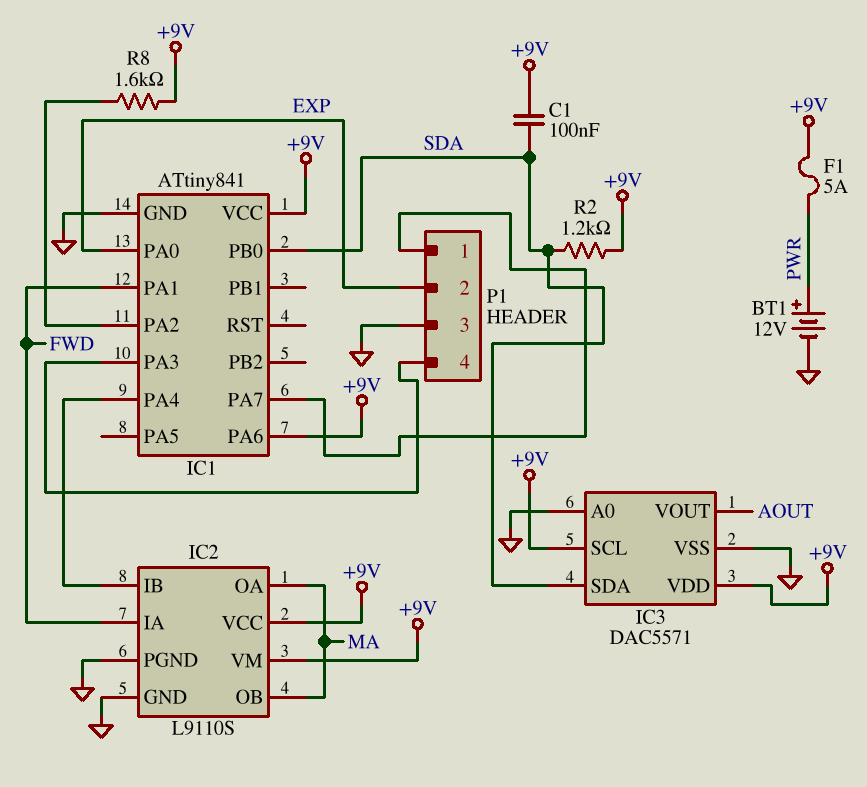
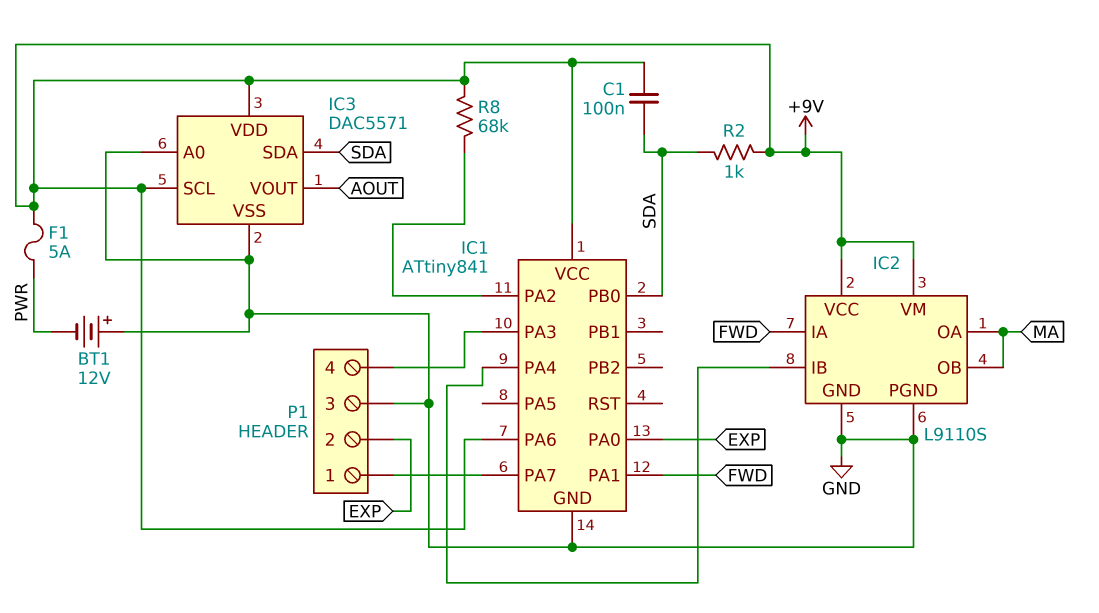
BT1: 12V (plus PWR, minus GND) -> 12V (plus GND, minus PWR)
R2: 1.2k (+9V, SDA) -> 1k (+9V, SDA)
R8: 1.6k (+9V, IC1/PA2) -> 68k (+9V, IC1/PA2)

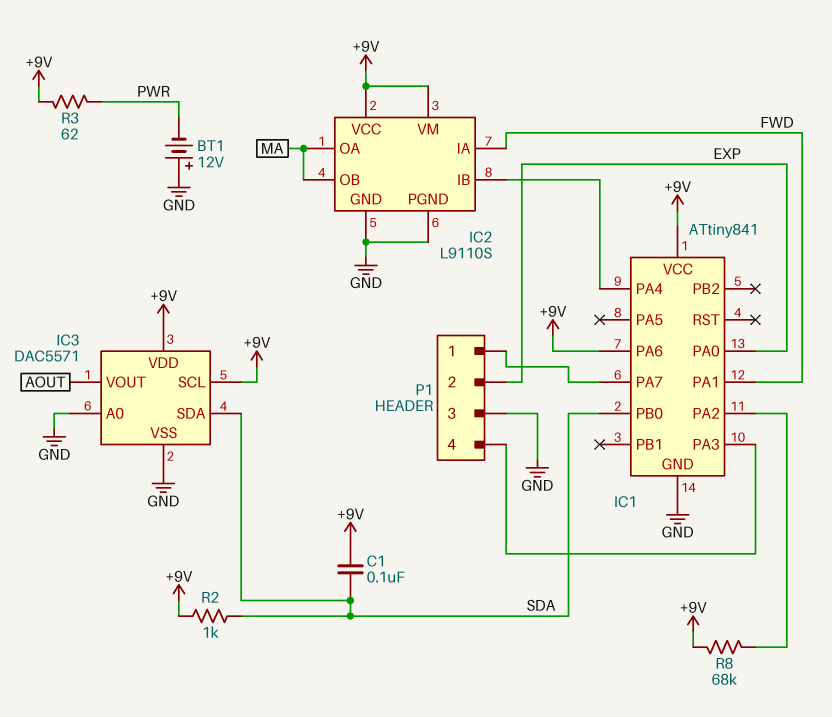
F1: 5A (+9V, PWR) -> none
R3: none -> 62 (+9V, PWR)

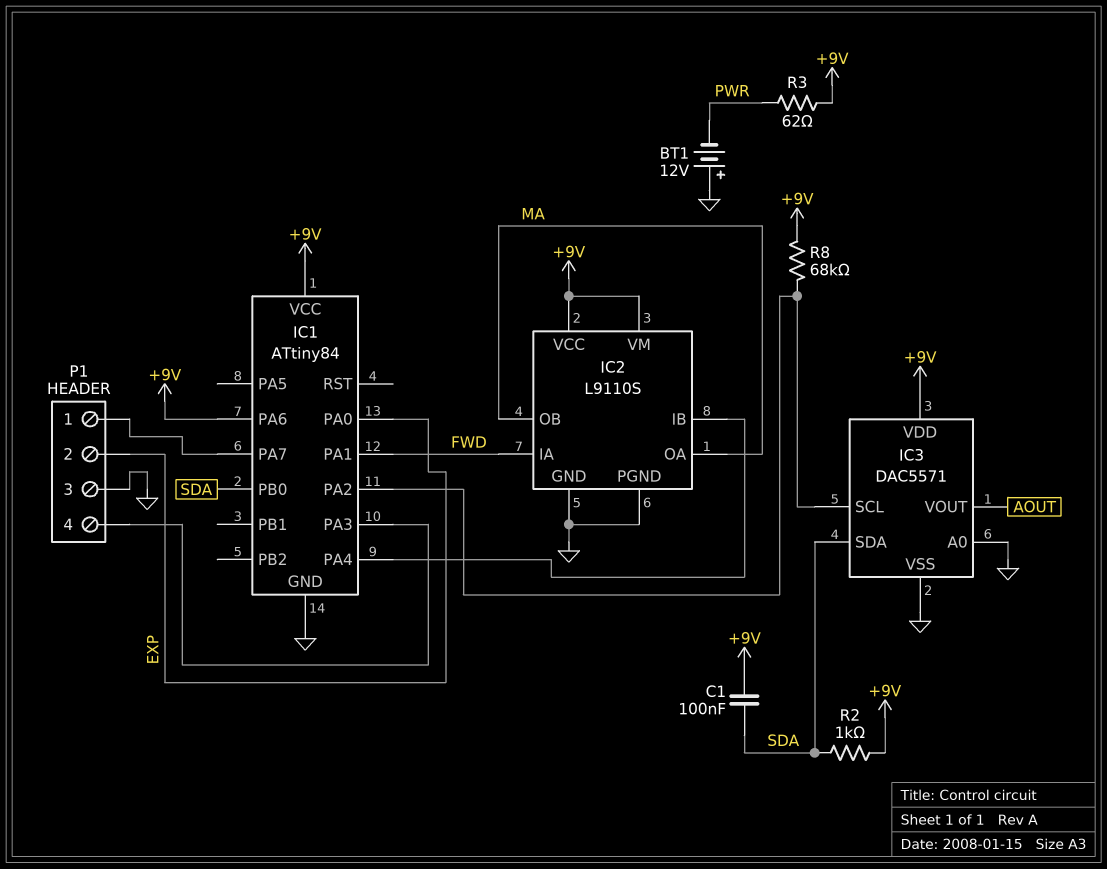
IC1: ATtiny841 -> ATtiny84
IC3 pin SCL: +9V -> IC1/PA2

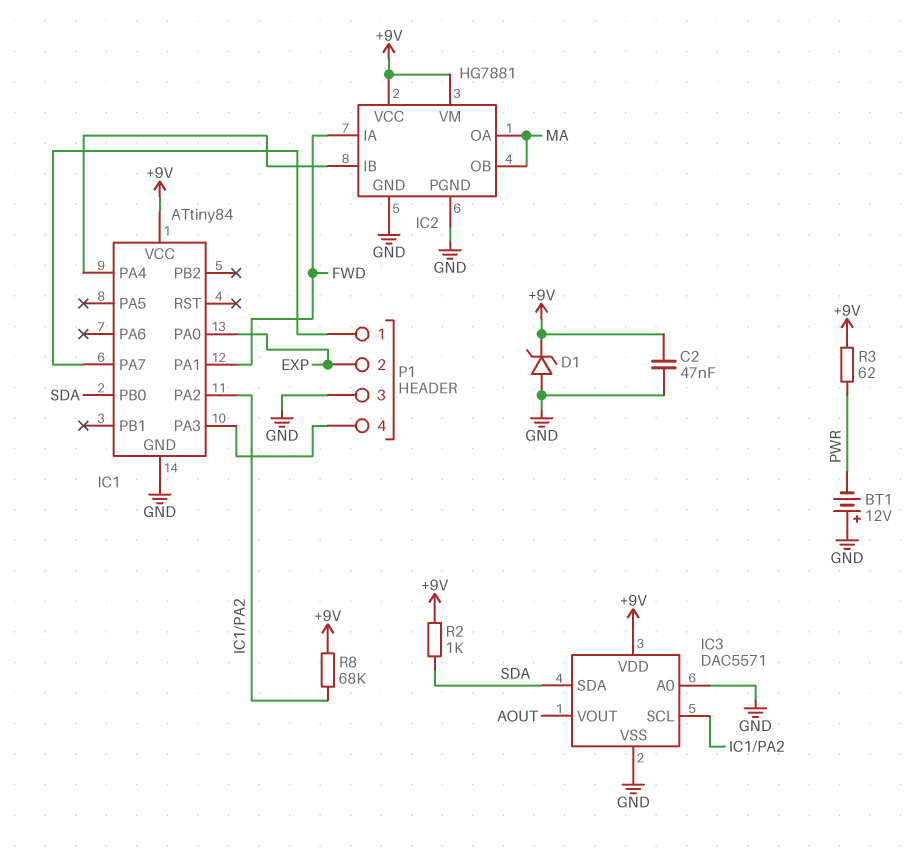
C1: 100nF (+9V, SDA) -> none
C2: none -> 47nF (+9V, GND)
D1: none -> zener (A GND, K +9V)
IC1 pin PA6: +9V -> none
IC2: L9110S -> HG7881

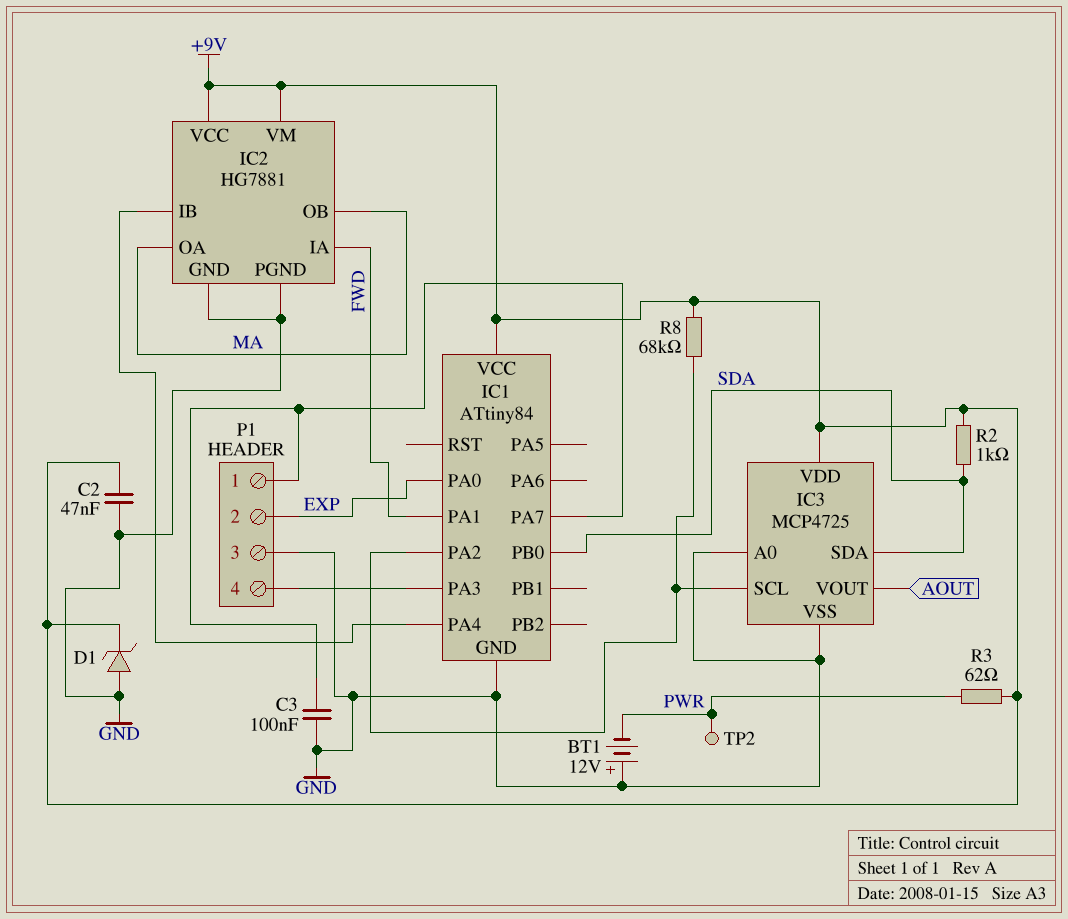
C3: none -> 100nF (GND, IC1/PA7)
IC3: DAC5571 -> MCP4725
TP2: none -> test point (PWR)

